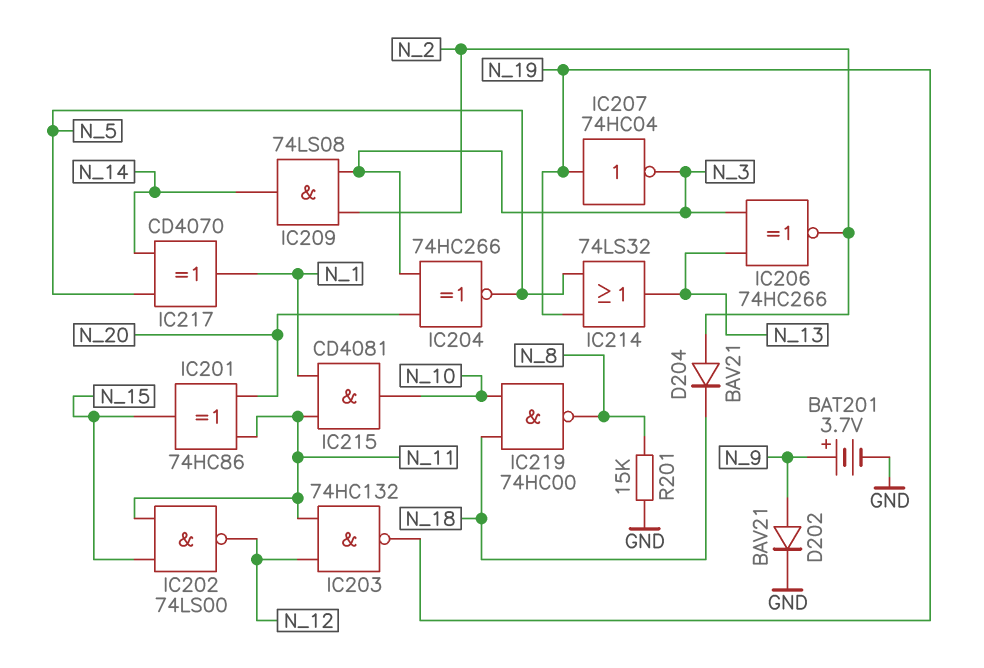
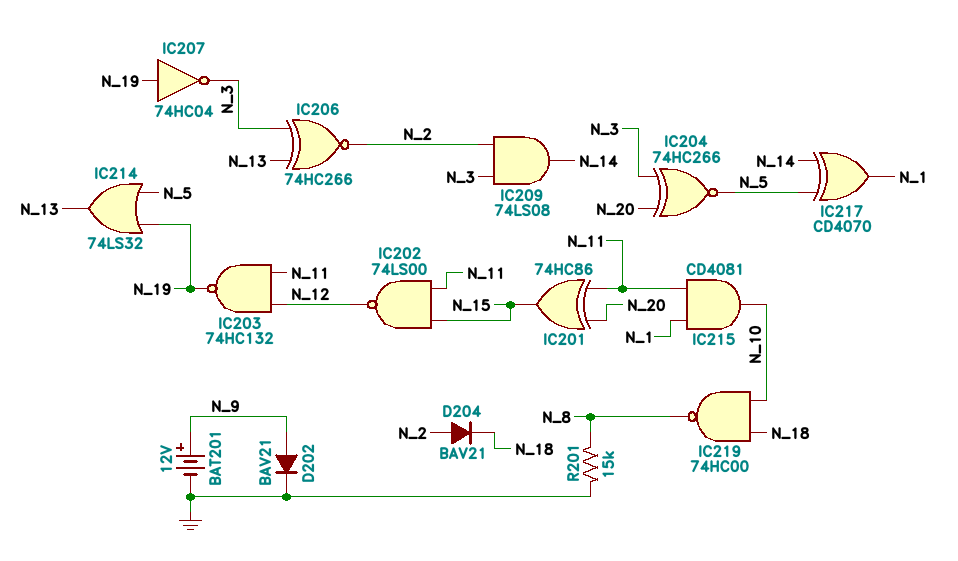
BAT201: 3.7V (plus N_9, minus GND) -> 12V (plus N_9, minus GND)

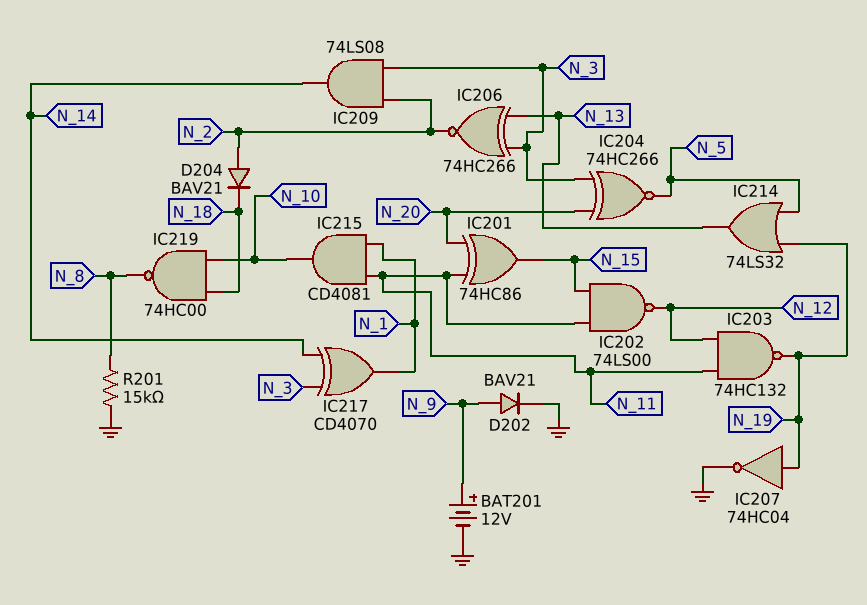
IC207: NOT 74HC04 (in N_19, out N_3) -> NOT 74HC04 (in N_19, out GND)
IC217: XOR CD4070 (in N_5, in N_14, out N_1) -> XOR CD4070 (in N_3, in N_14, out N_1)

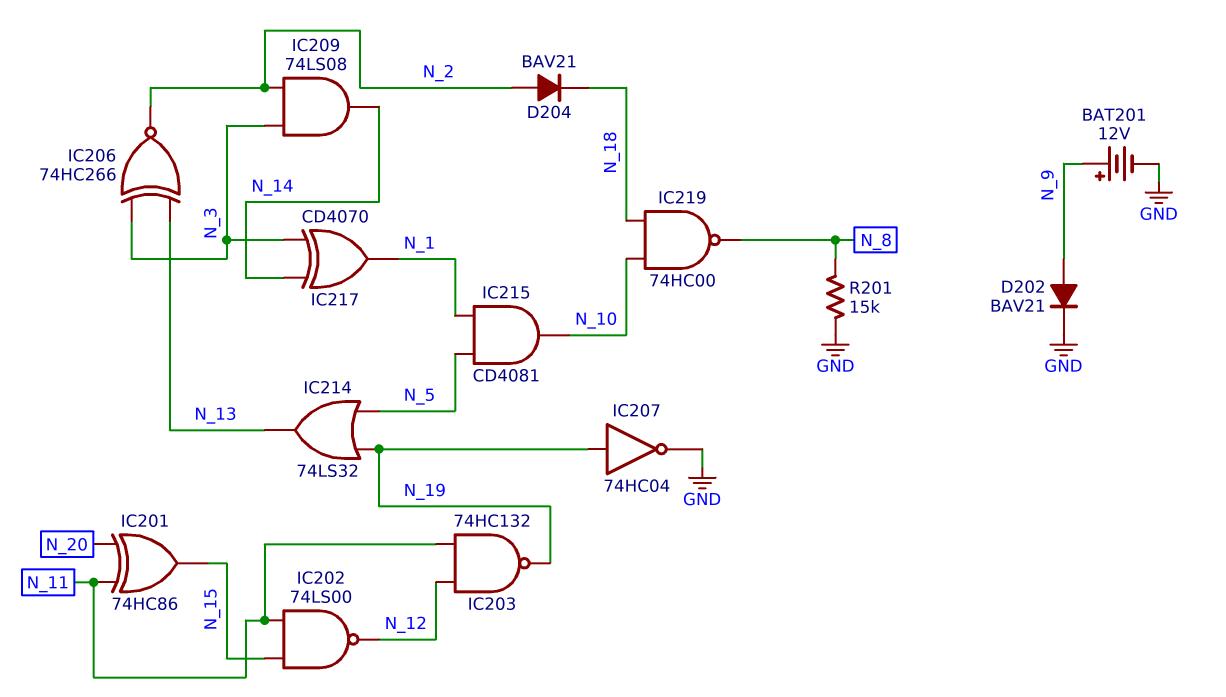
IC204: XNOR 74HC266 (in N_3, in N_20, out N_5) -> none
IC215: AND CD4081 (in N_1, in N_11, out N_10) -> AND CD4081 (in N_1, in N_5, out N_10)

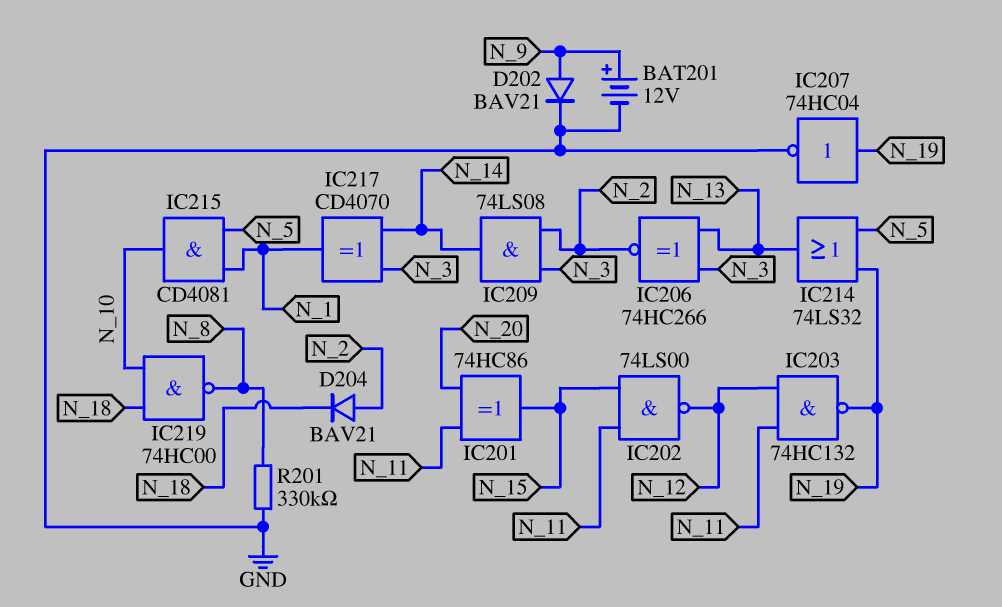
R201: 15k (GND, N_8) -> 330k (GND, N_8)

